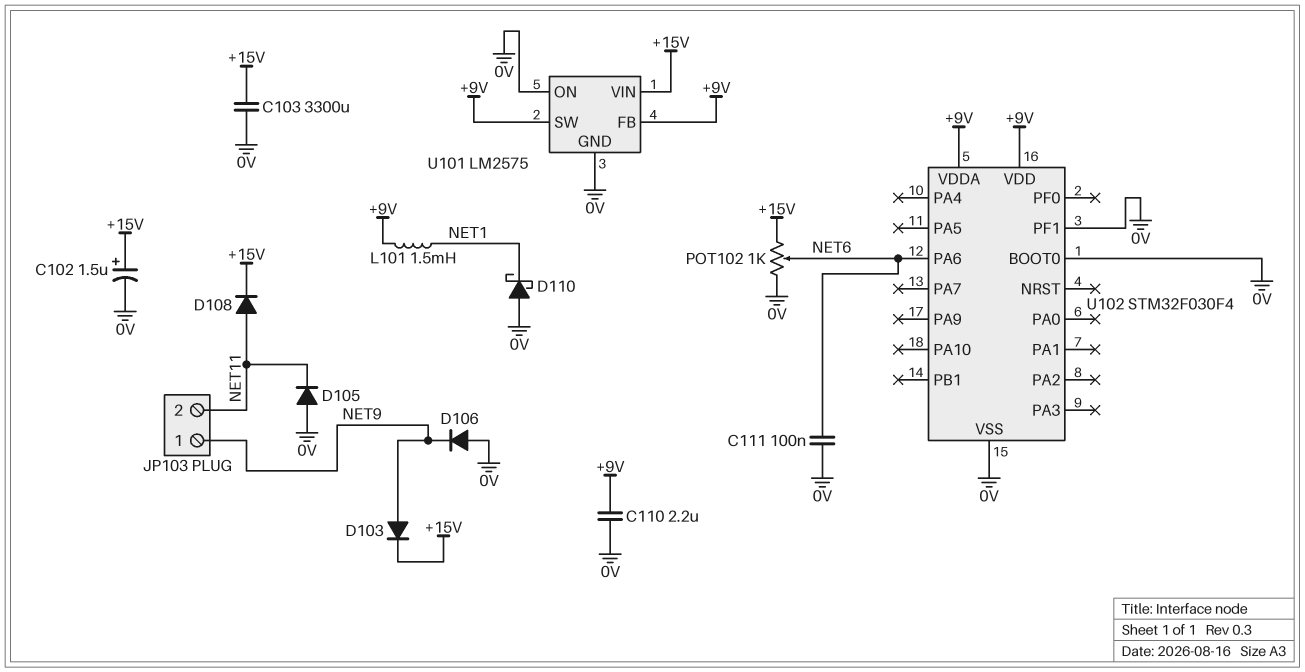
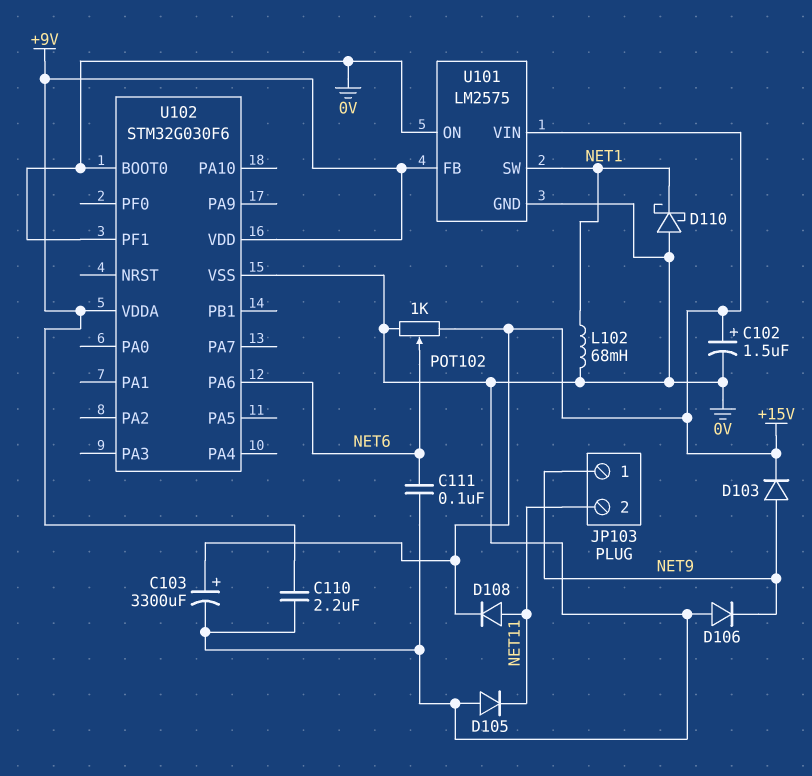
C103: 3300uF (+15V, 0V) -> 3300uF (plus +15V, minus 0V)
L101: 1.5mH (+9V, NET1) -> none
L102: none -> 68mH (0V, NET1)
U101 pin SW: +9V -> NET1
U102: STM32F030F4 -> STM32G030F6

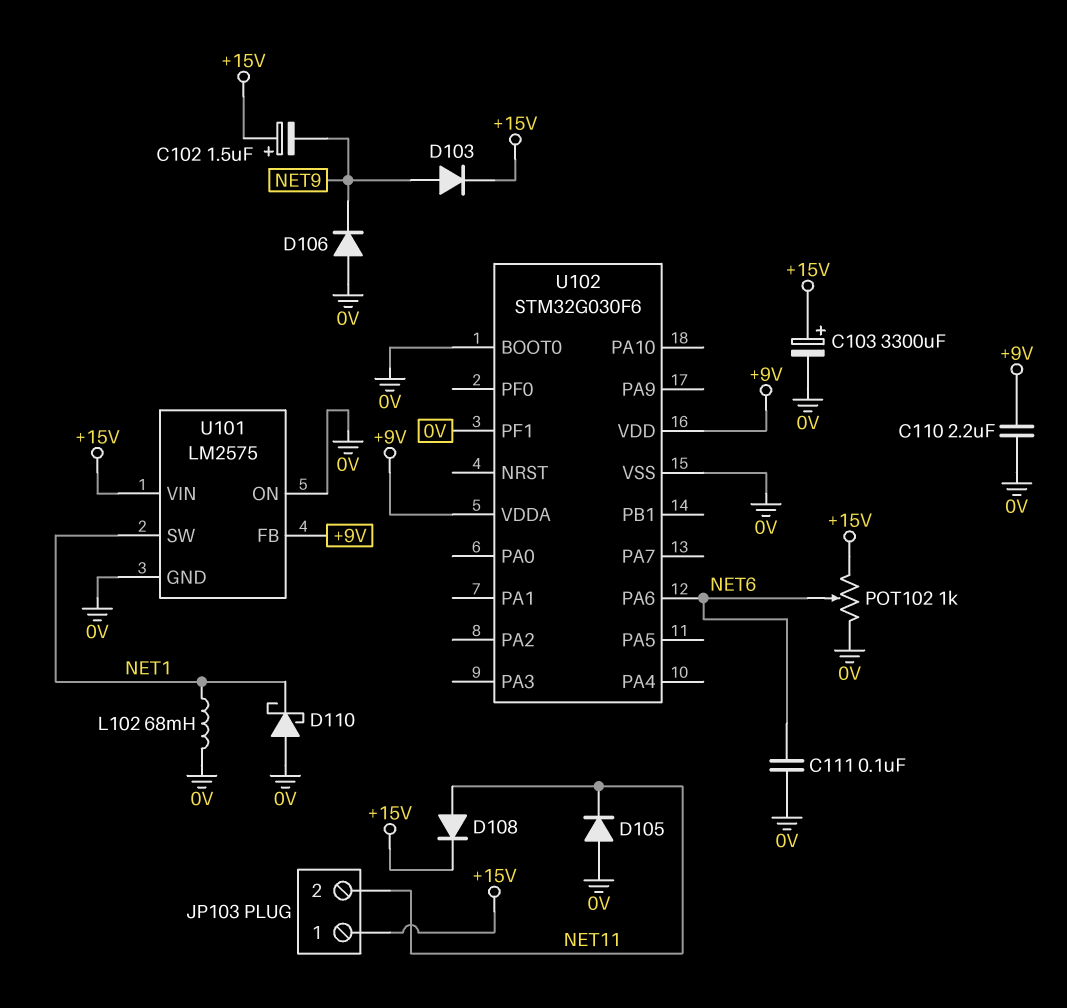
C102: 1.5uF (plus +15V, minus 0V) -> 1.5uF (plus +15V, minus NET9)
JP103 pin 1: NET9 -> +15V

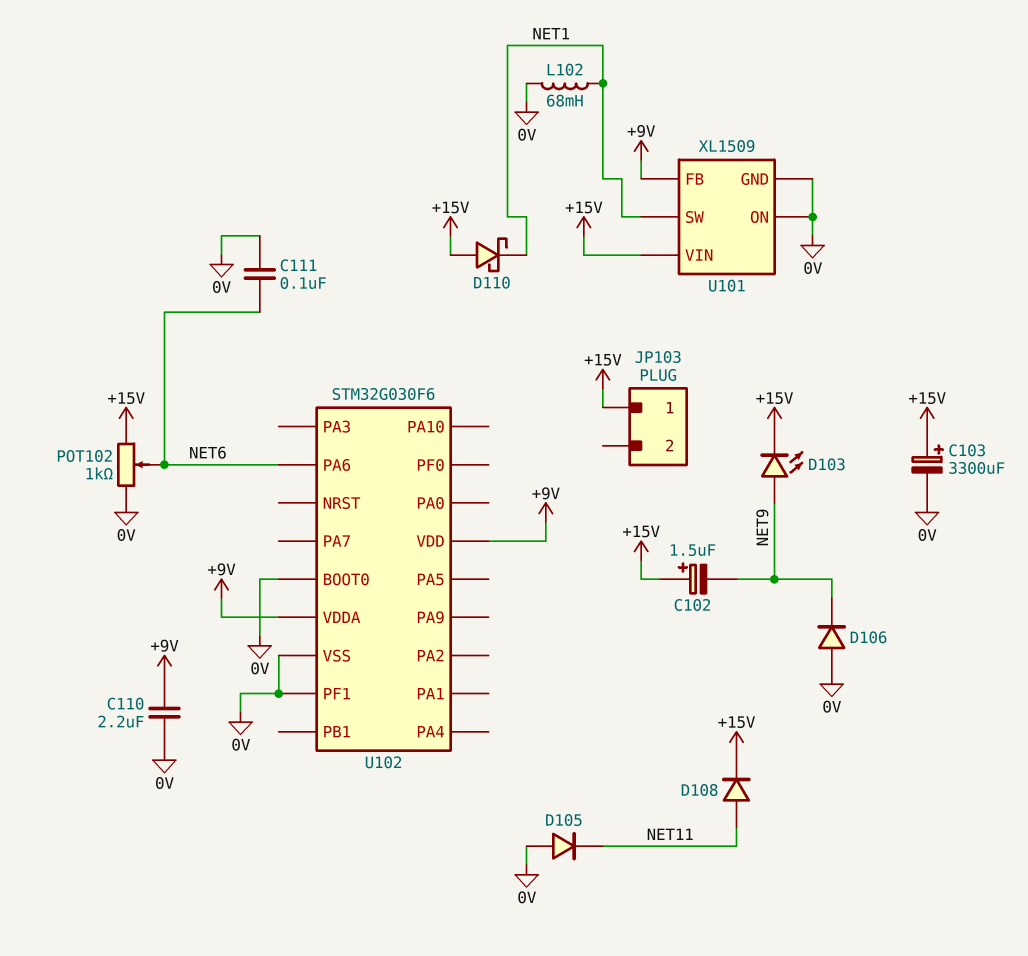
D103: diode (A NET9, K +15V) -> LED (A NET9, K +15V)
D110: schottky (A 0V, K NET1) -> schottky (A +15V, K NET1)
JP103 pin 2: NET11 -> none
U101: LM2575 -> XL1509

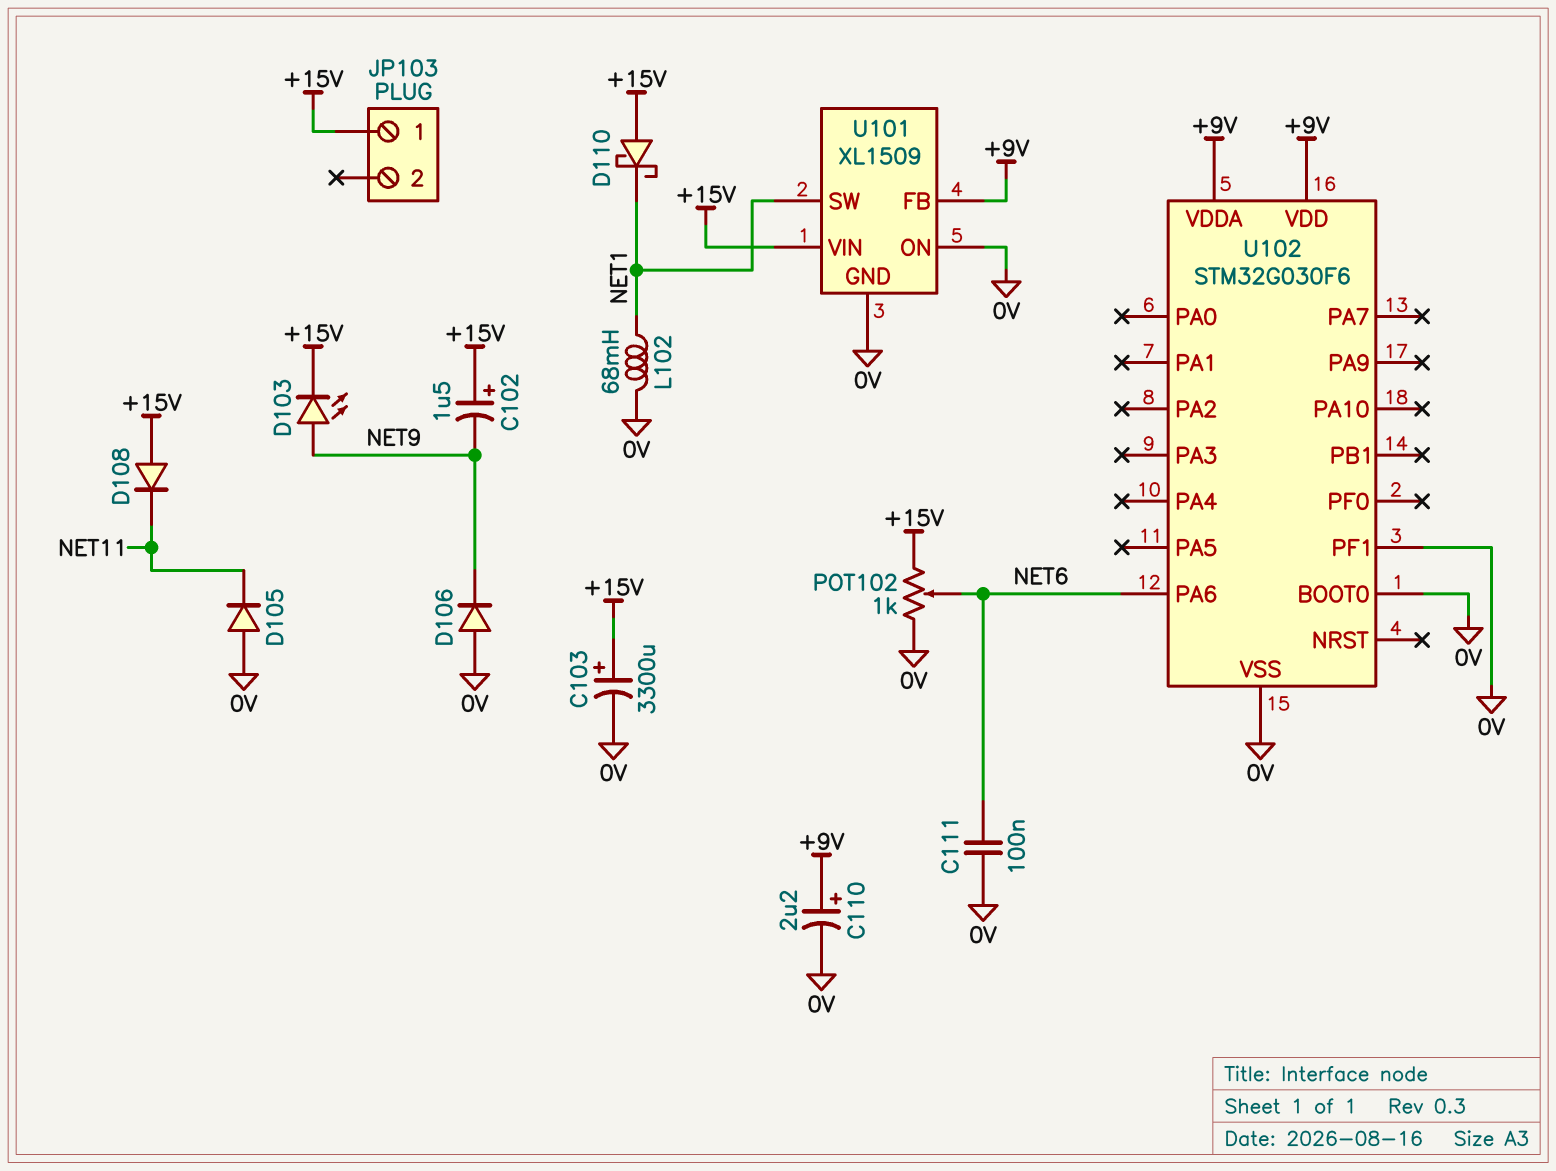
C110: 2.2uF (+9V, 0V) -> 2.2uF (plus +9V, minus 0V)
D108: diode (A NET11, K +15V) -> diode (A +15V, K NET11)

